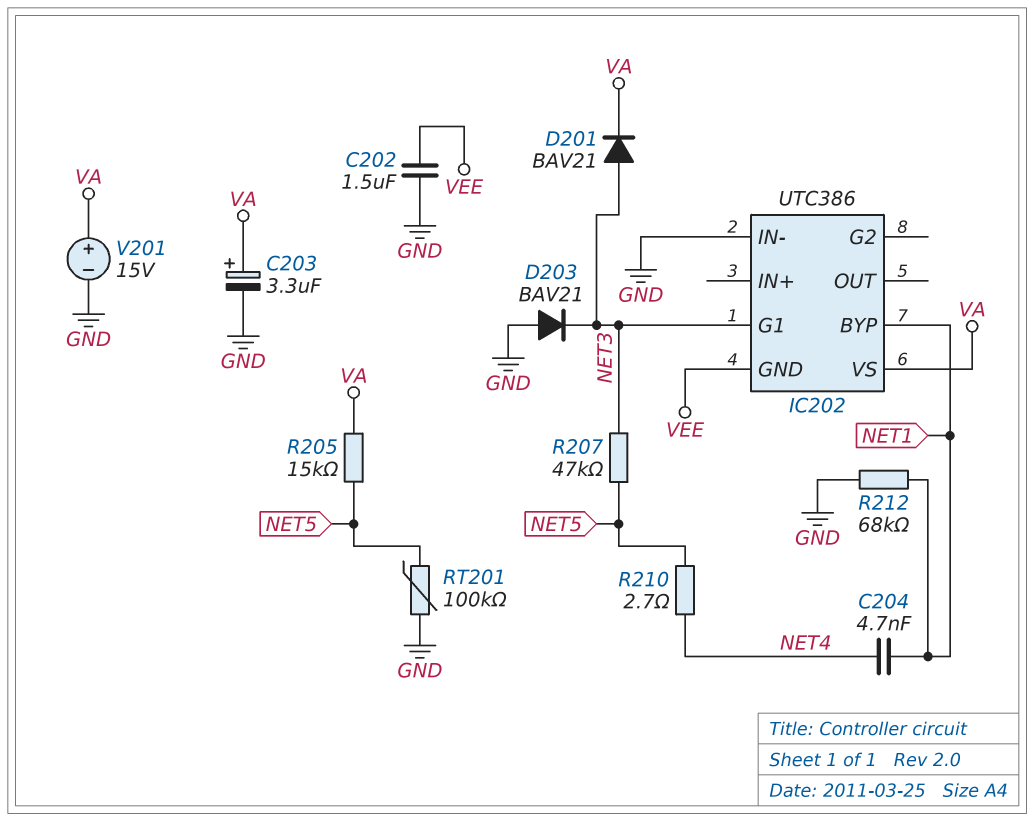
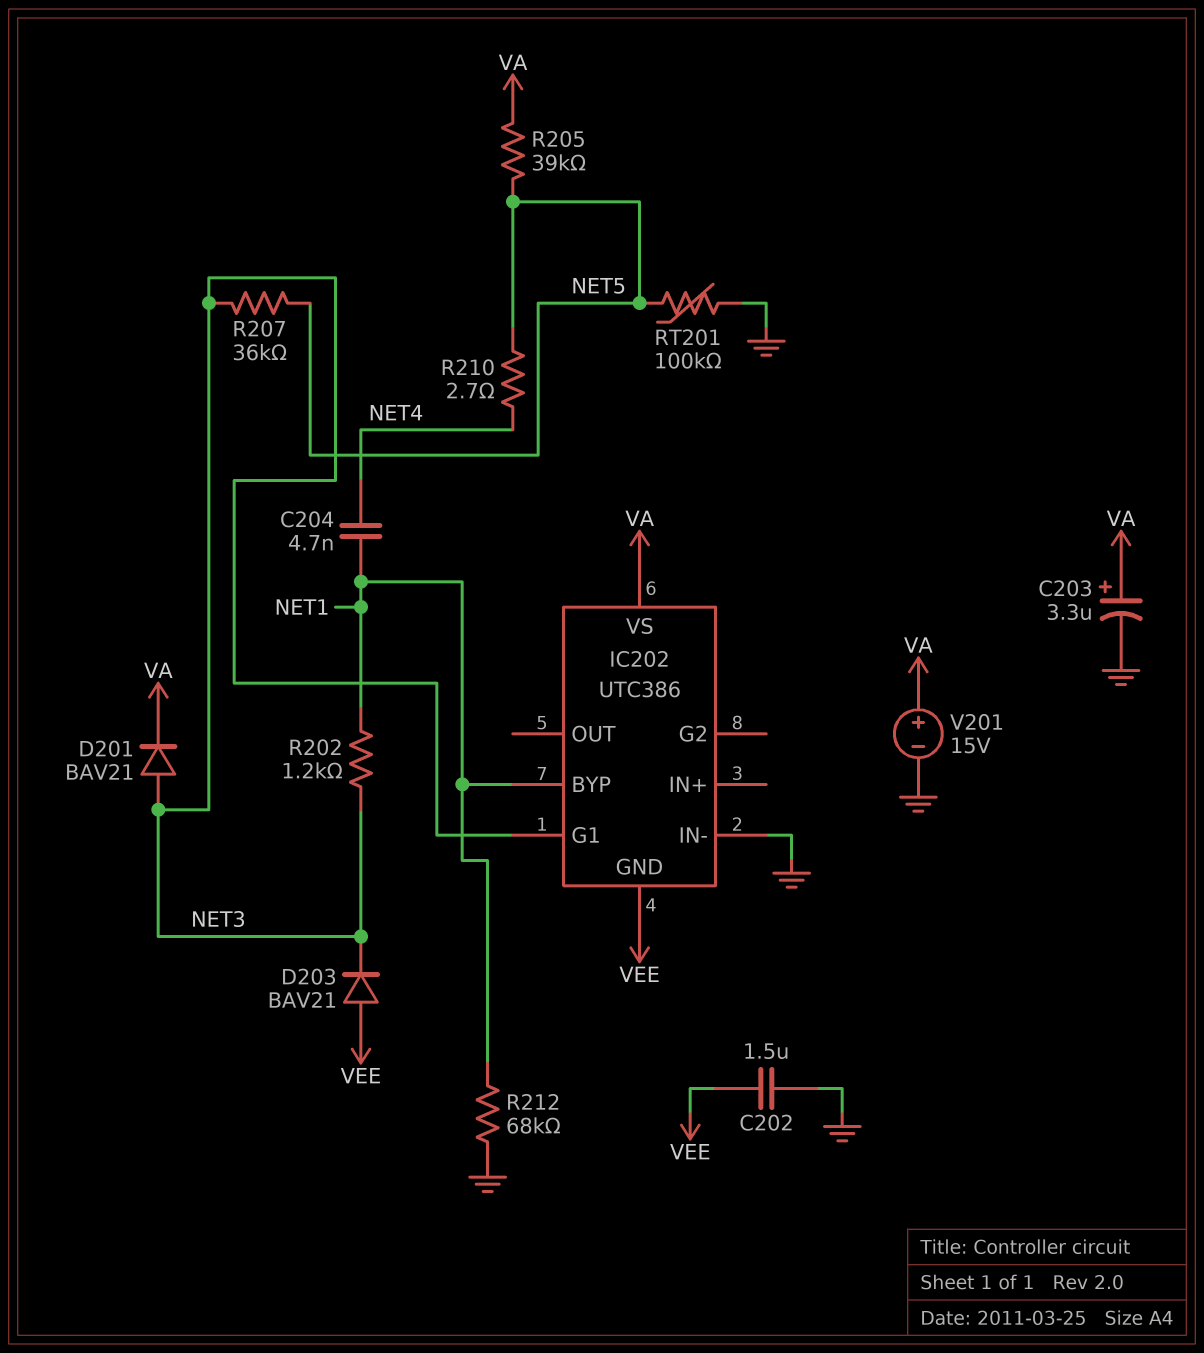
D203: diode BAV21 (A GND, K NET3) -> diode BAV21 (A VEE, K NET3)
R202: none -> 1.2k (NET1, NET3)
R205: 15k (NET5, VA) -> 39k (NET5, VA)
R207: 47k (NET3, NET5) -> 36k (NET3, NET5)

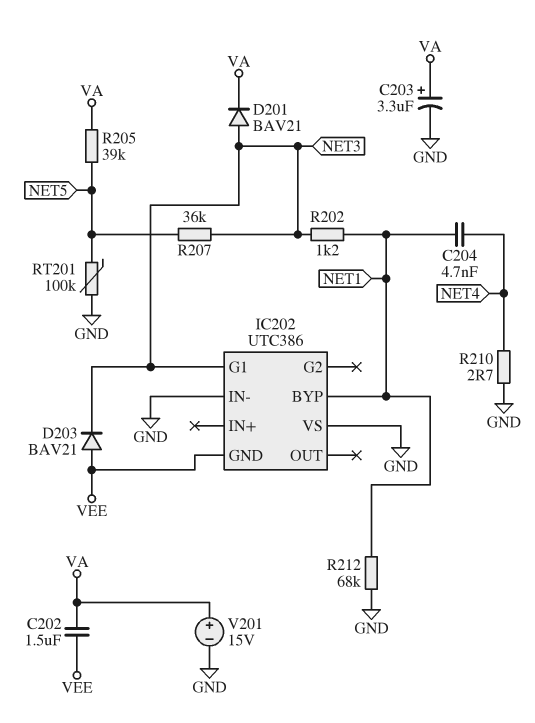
C202: 1.5uF (GND, VEE) -> 1.5uF (VA, VEE)
IC202 pin VS: VA -> GND
R210: 2.7 (NET4, NET5) -> 2.7 (GND, NET4)

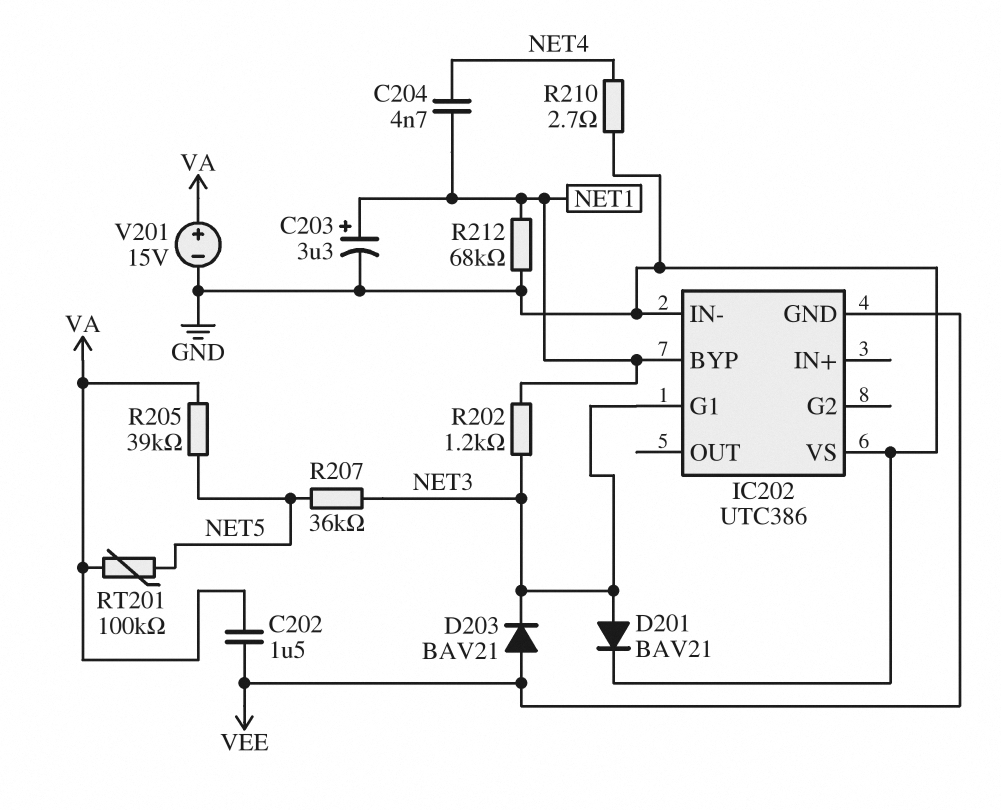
C203: 3.3uF (plus VA, minus GND) -> 3.3uF (plus NET1, minus GND)
D201: diode BAV21 (A NET3, K VA) -> diode BAV21 (A NET3, K GND)
RT201: 100k (GND, NET5) -> 100k (NET5, VA)

